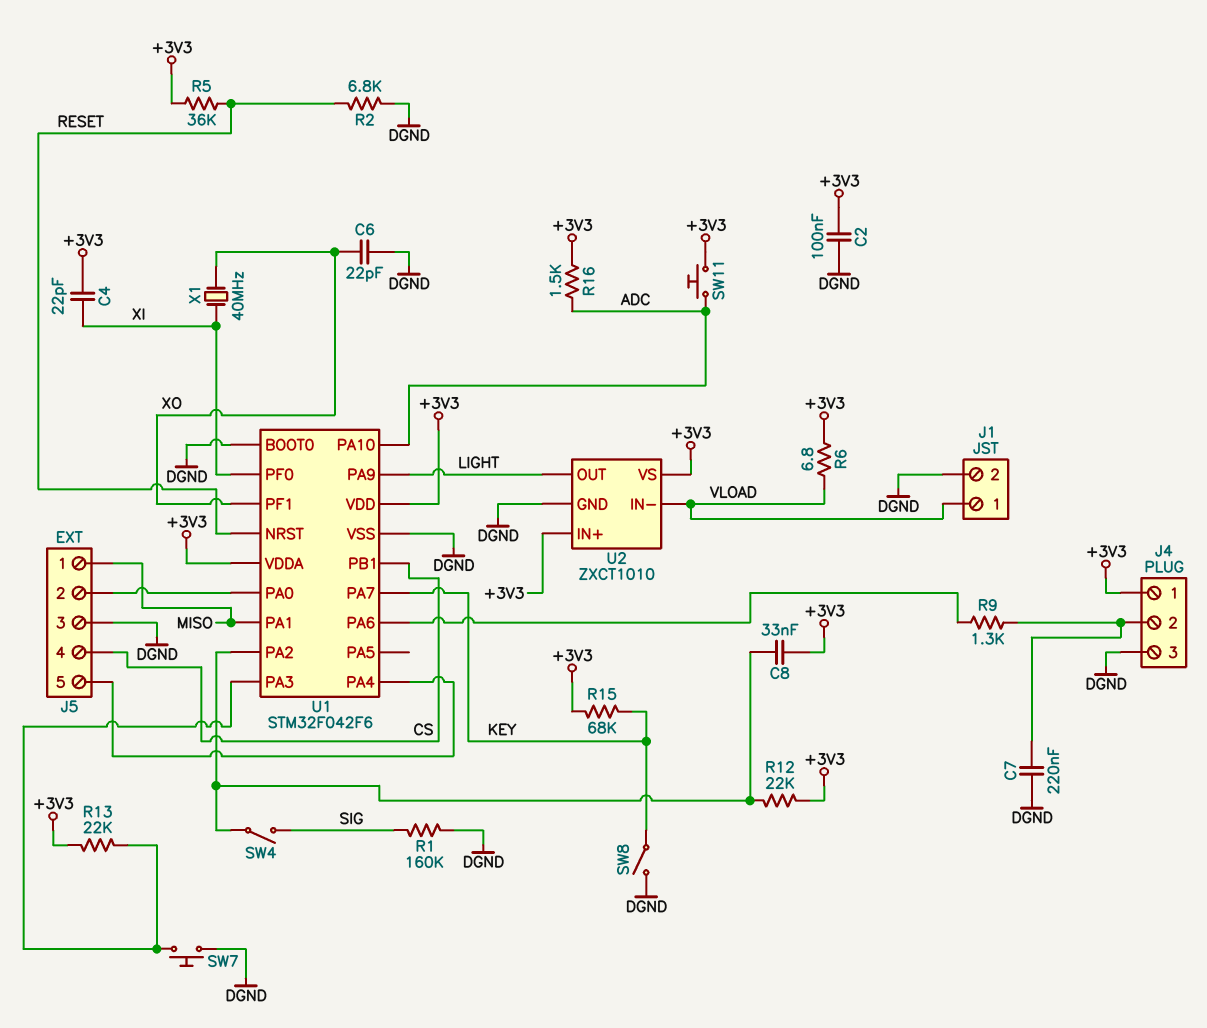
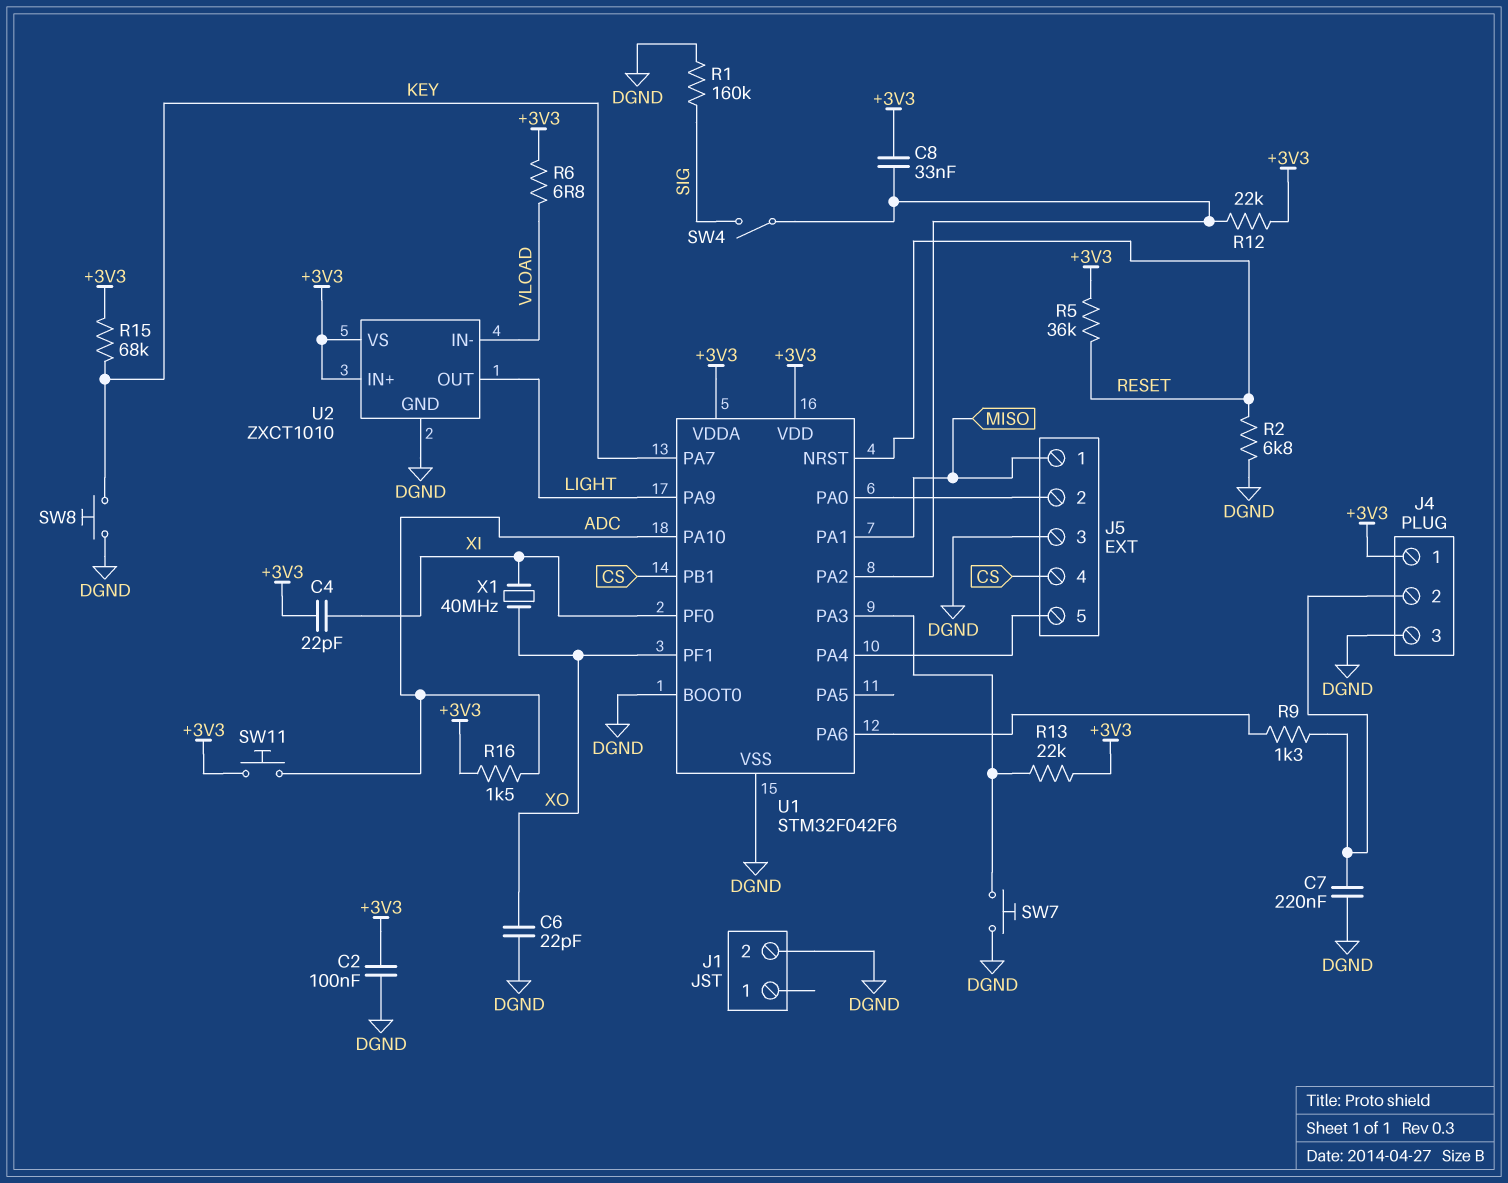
J1 pin 1: VLOAD -> none
SW8: switch (DGND, KEY) -> button (DGND, KEY)

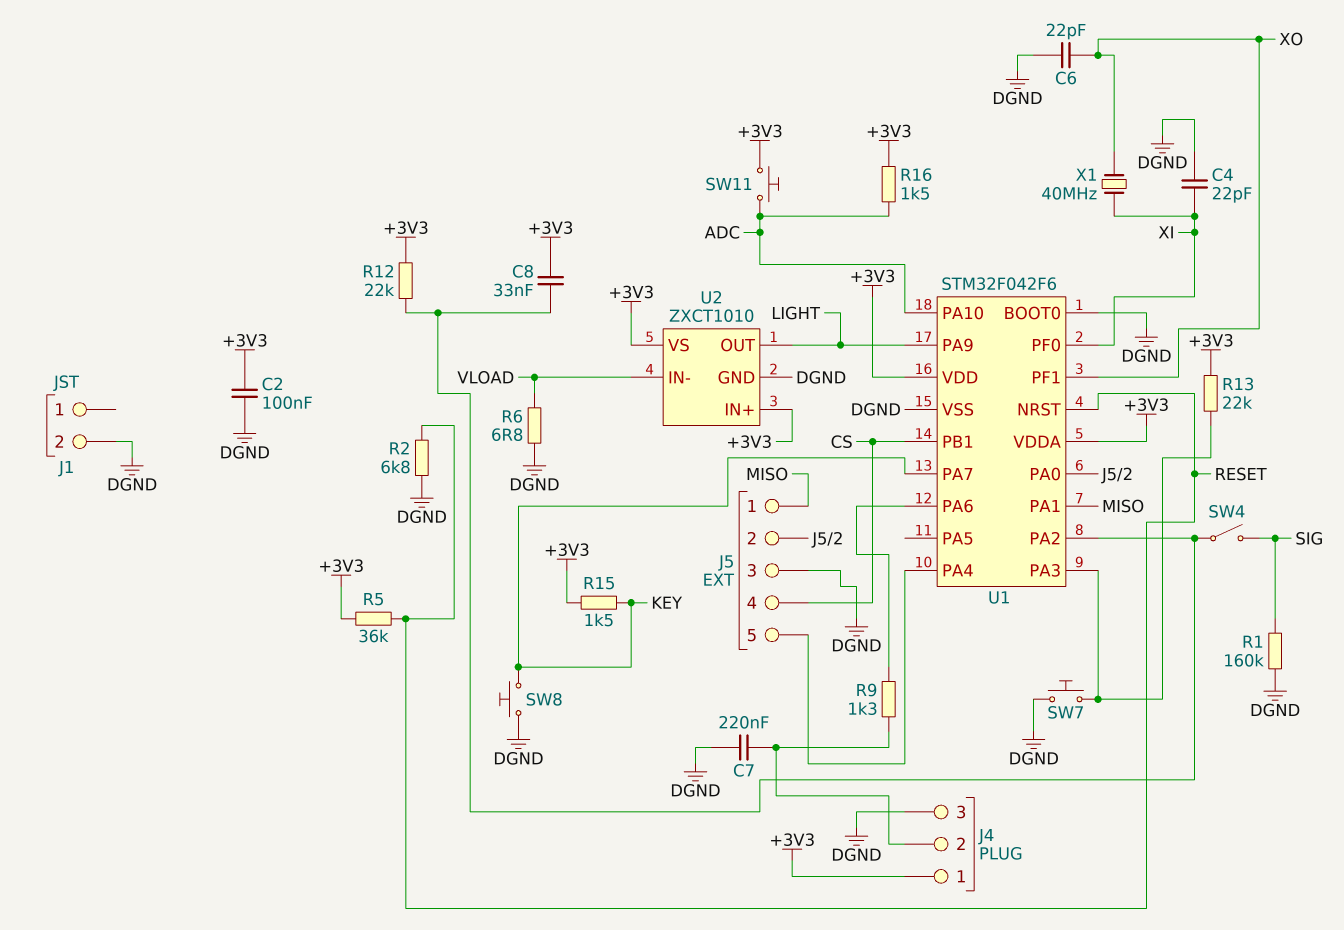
C4: 22pF (+3V3, XI) -> 22pF (DGND, XI)
R6: 6.8 (+3V3, VLOAD) -> 6.8 (DGND, VLOAD)
R15: 68k (+3V3, KEY) -> 1.5k (+3V3, KEY)

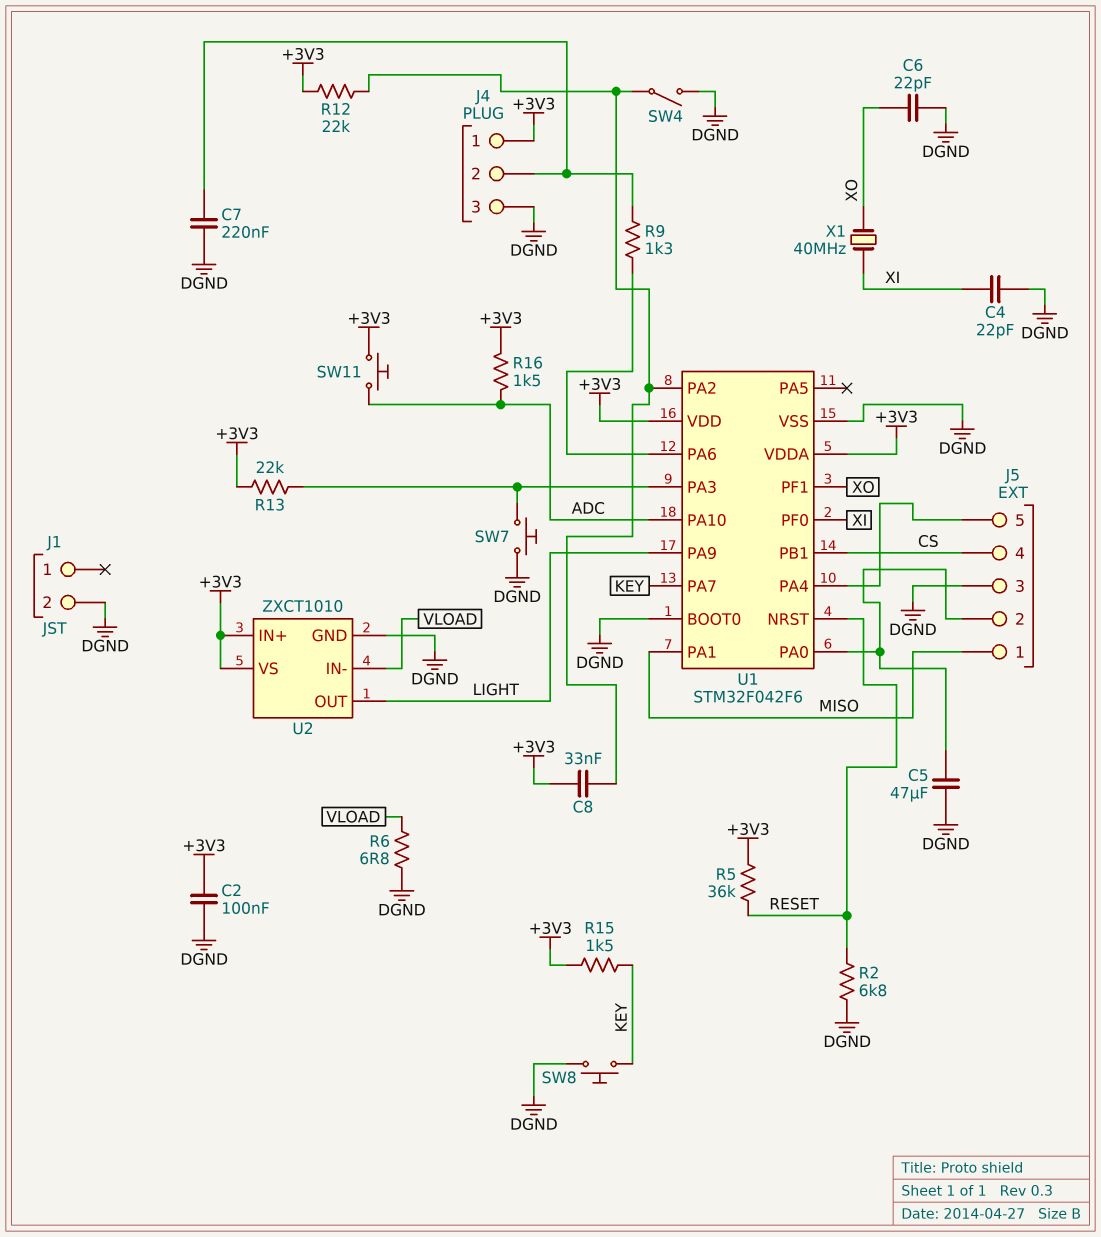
C5: none -> 47uF (DGND, J5/2)
R1: 160k (DGND, SIG) -> none
SW4: switch (SIG, U1/PA2) -> switch (DGND, U1/PA2)

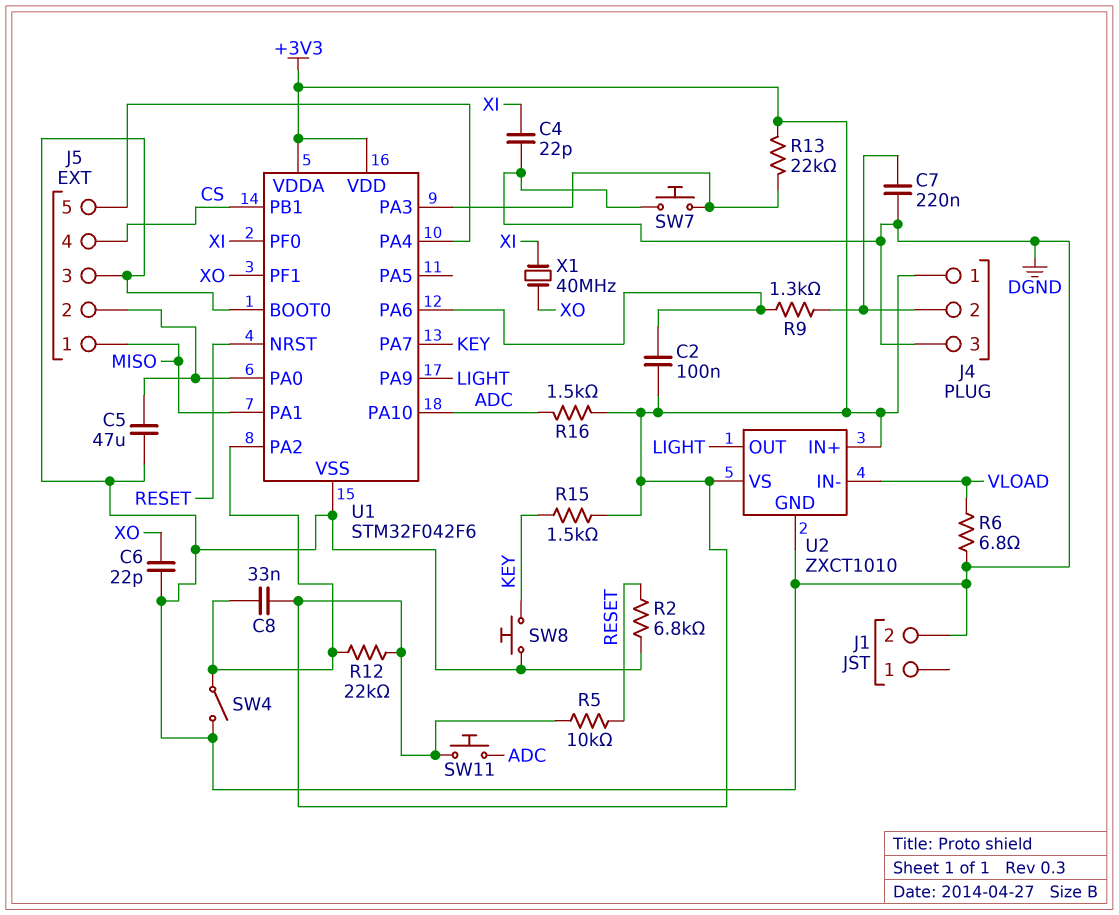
C2: 100nF (+3V3, DGND) -> 100nF (+3V3, U1/PA6)
R5: 36k (+3V3, RESET) -> 10k (+3V3, RESET)

